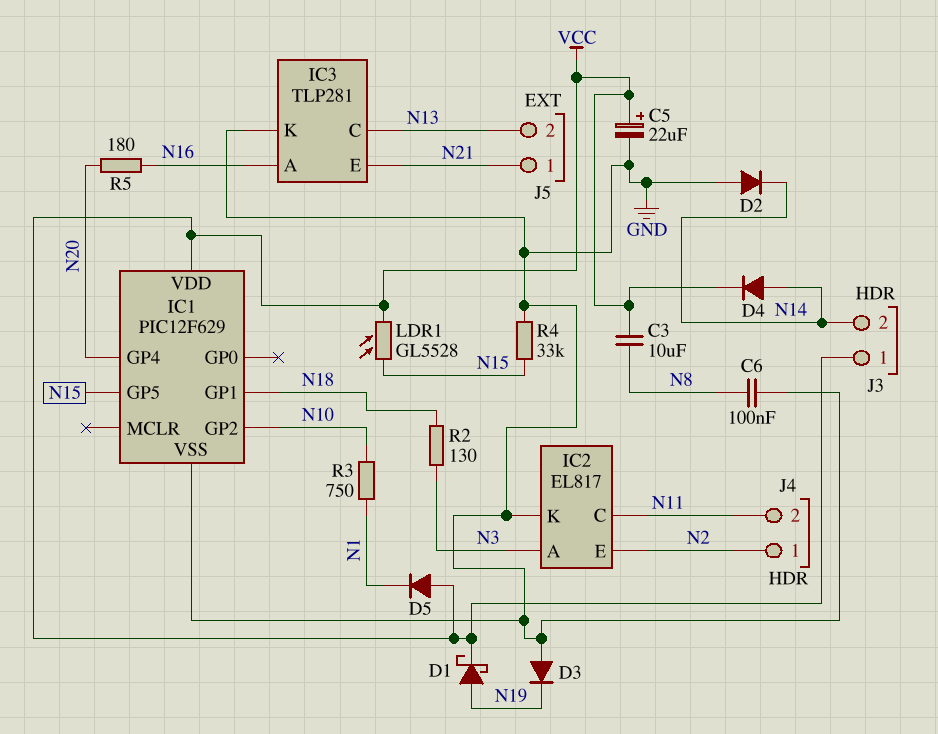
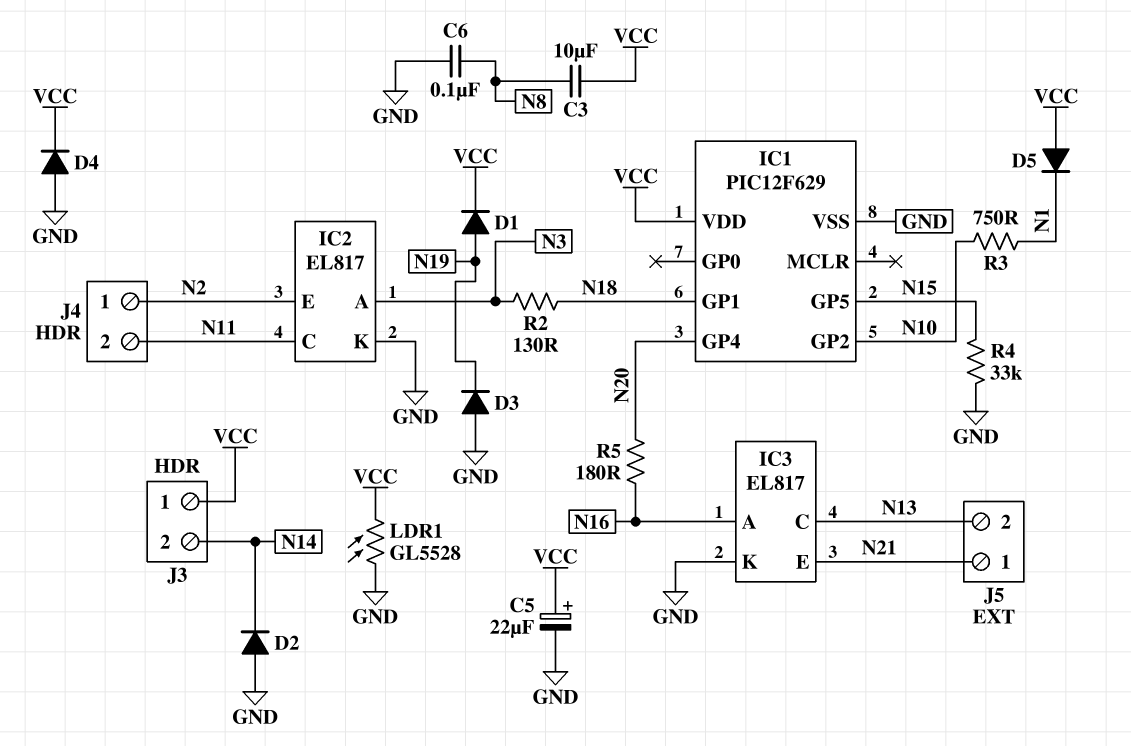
D1: schottky (A N19, K VCC) -> diode (A N19, K VCC)
D4: diode (A N14, K VCC) -> diode (A GND, K VCC)
IC3: TLP281 -> EL817
LDR1: GL5528 (N15, VCC) -> GL5528 (GND, VCC)

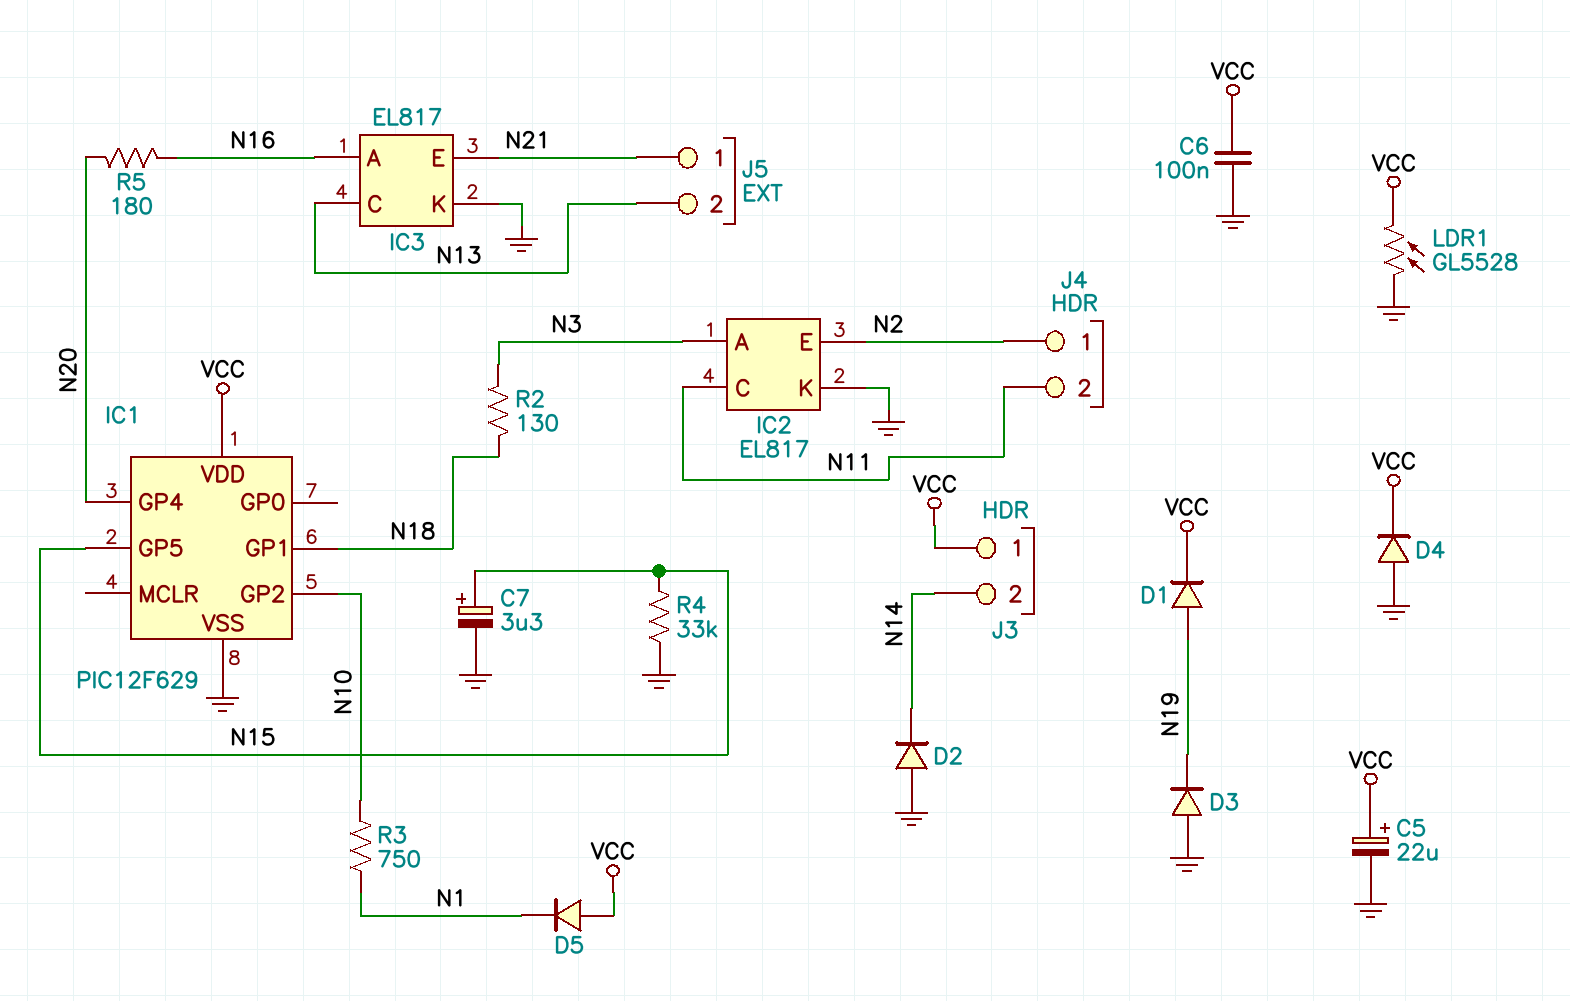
C3: 10uF (N8, VCC) -> none
C6: 100nF (GND, N8) -> 100nF (GND, VCC)
C7: none -> 3.3uF (plus N15, minus GND)

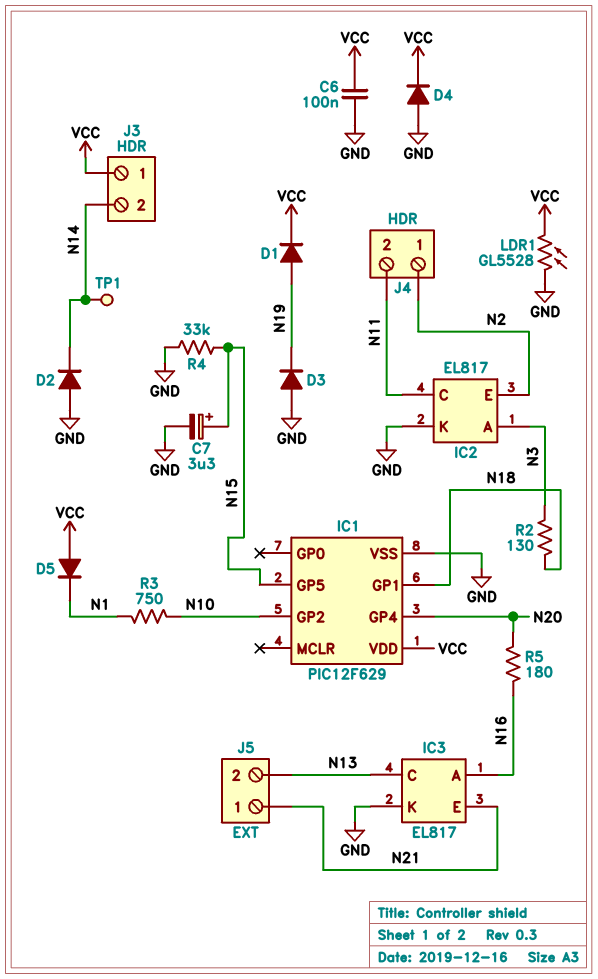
C5: 22uF (plus VCC, minus GND) -> none
TP1: none -> test point (N14)

